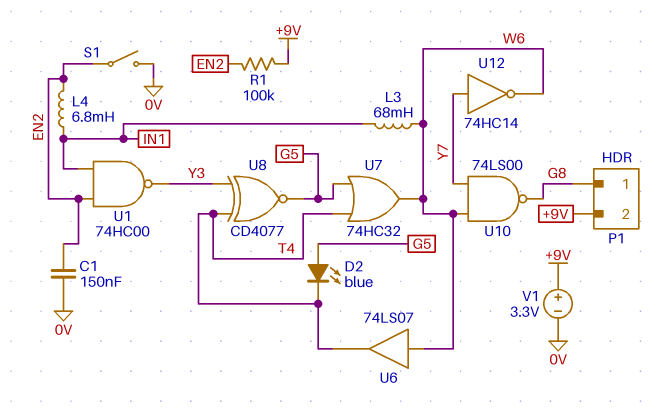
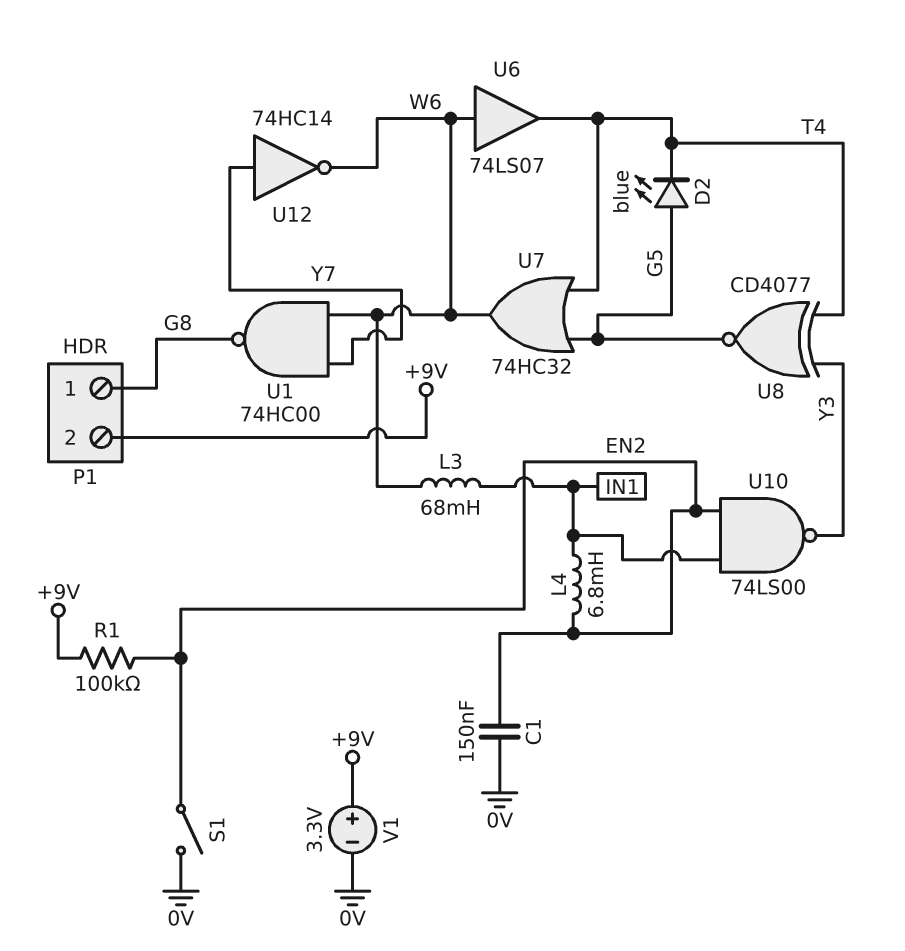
U1: NAND 74HC00 (in EN2, in IN1, out Y3) -> NAND 74HC00 (in W6, in Y7, out G8)
U10: NAND 74LS00 (in W6, in Y7, out G8) -> NAND 74LS00 (in EN2, in IN1, out Y3)

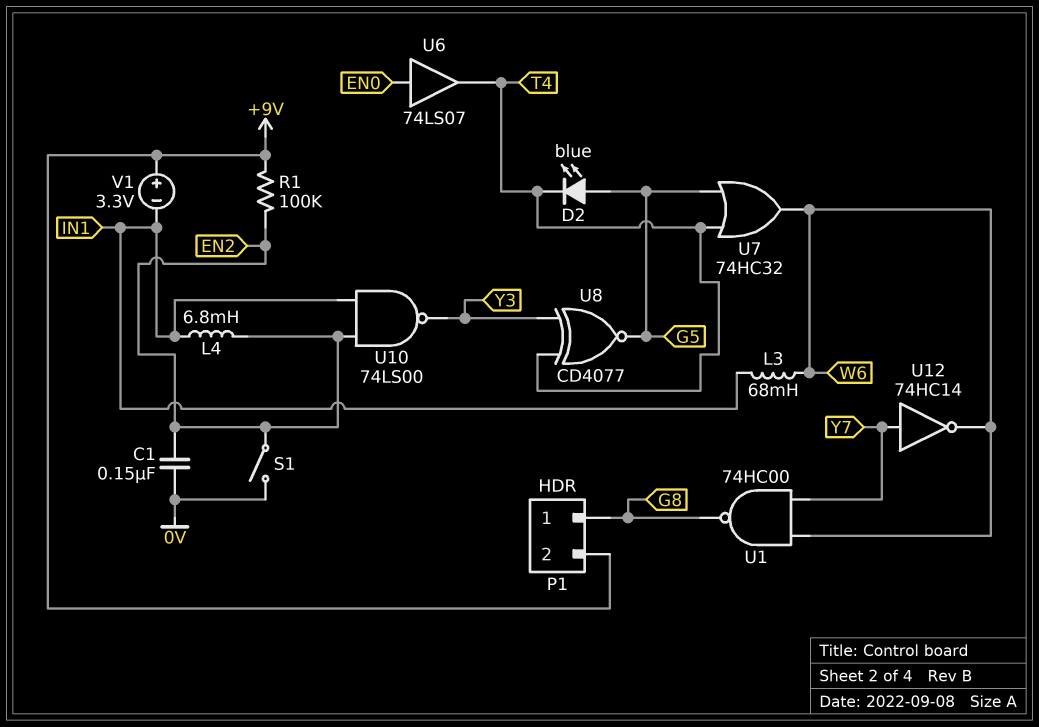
U6: buffer 74LS07 (in W6, out T4) -> buffer 74LS07 (in EN0, out T4)
V1: 3.3V (plus +9V, minus 0V) -> 3.3V (plus +9V, minus IN1)

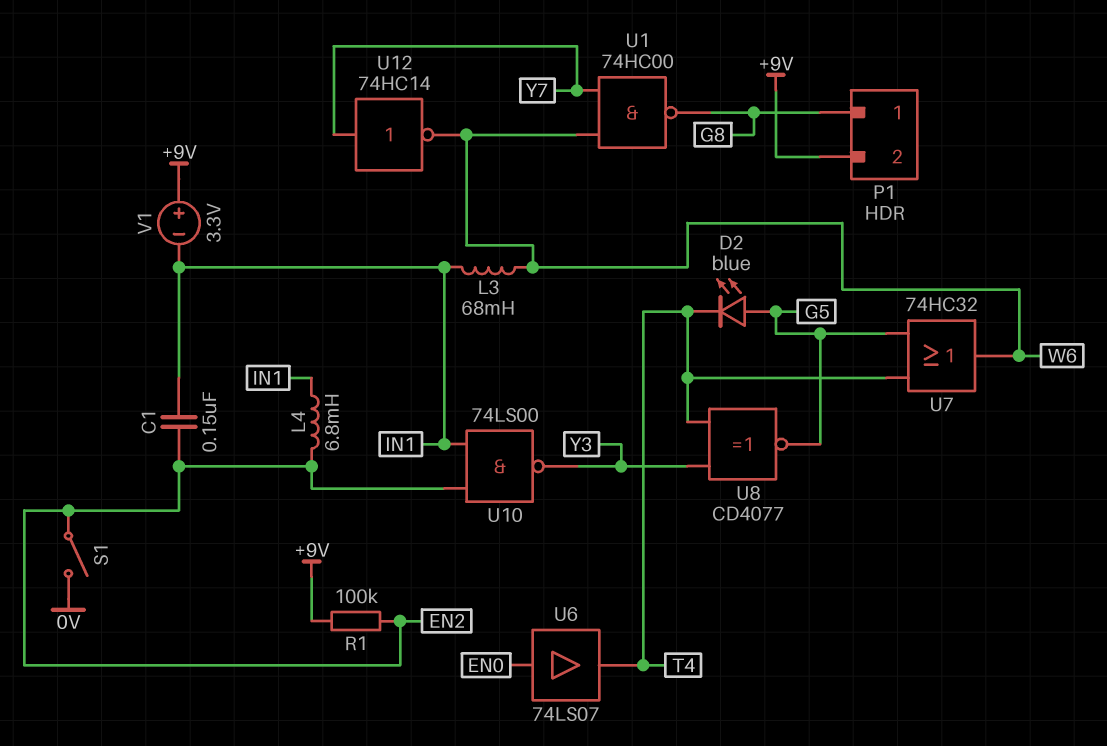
C1: 150nF (0V, EN2) -> 150nF (EN2, IN1)

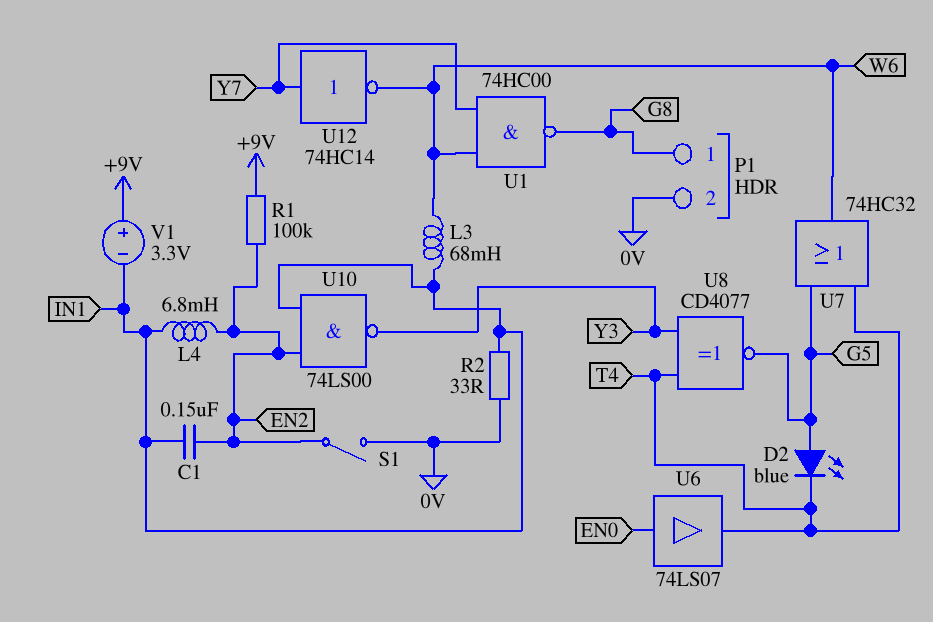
P1 pin 2: +9V -> 0V
R2: none -> 33 (0V, IN1)

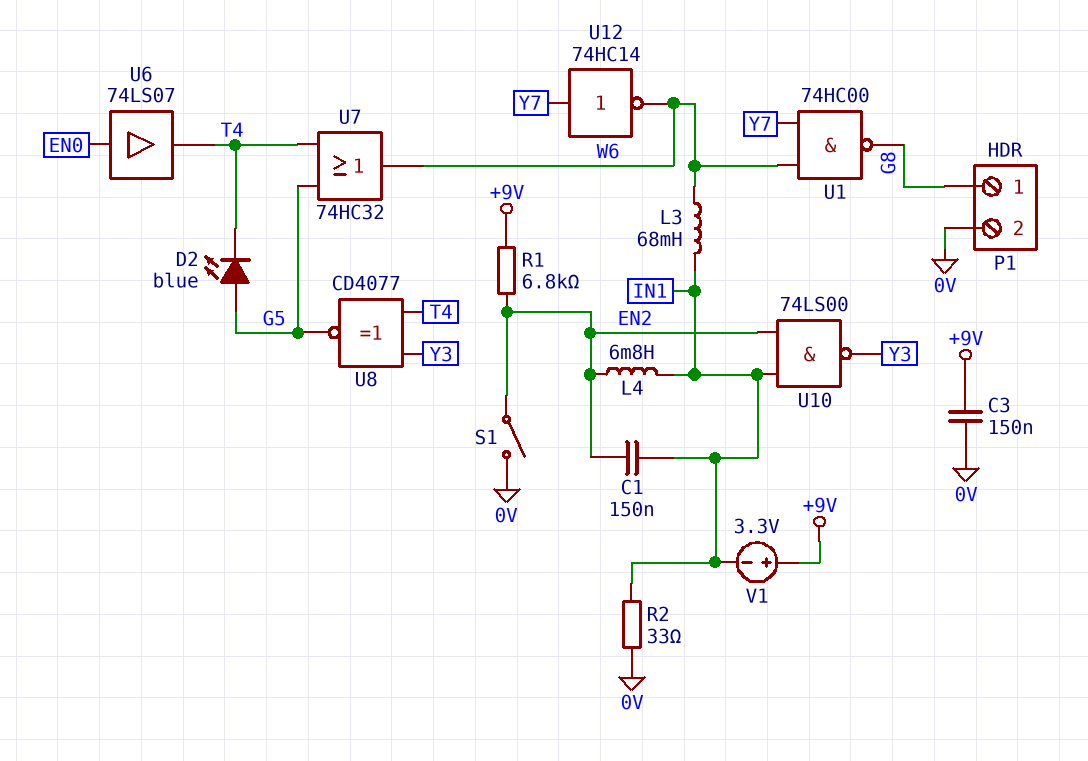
C3: none -> 150nF (+9V, 0V)
R1: 100k (+9V, EN2) -> 6.8k (+9V, EN2)

